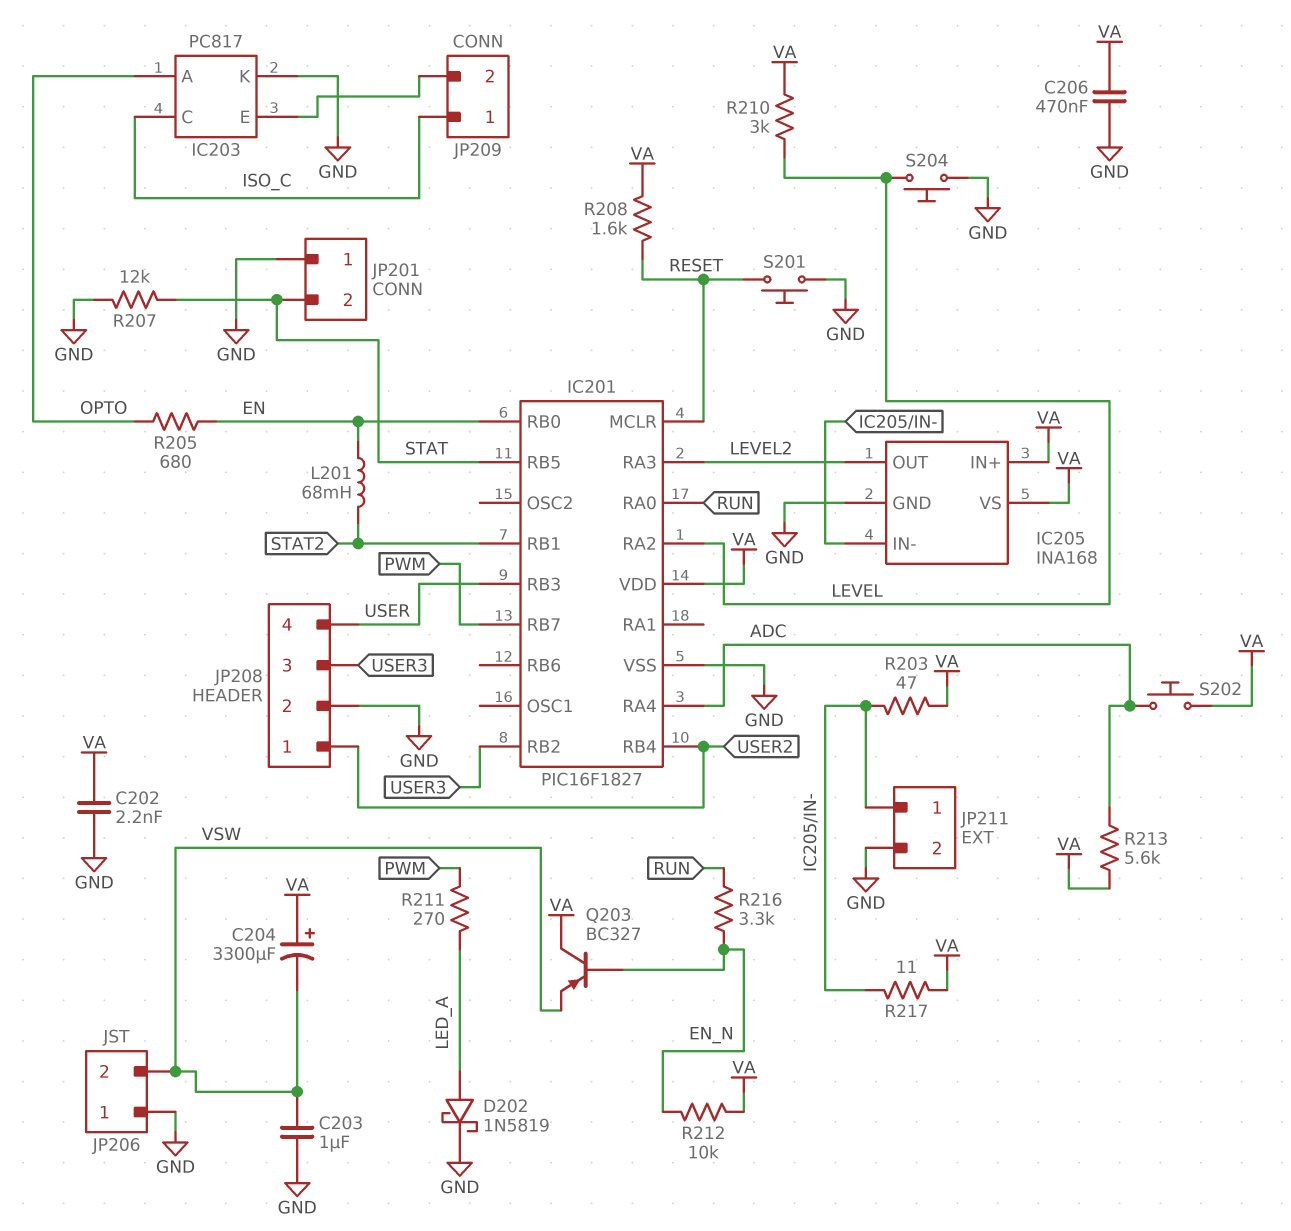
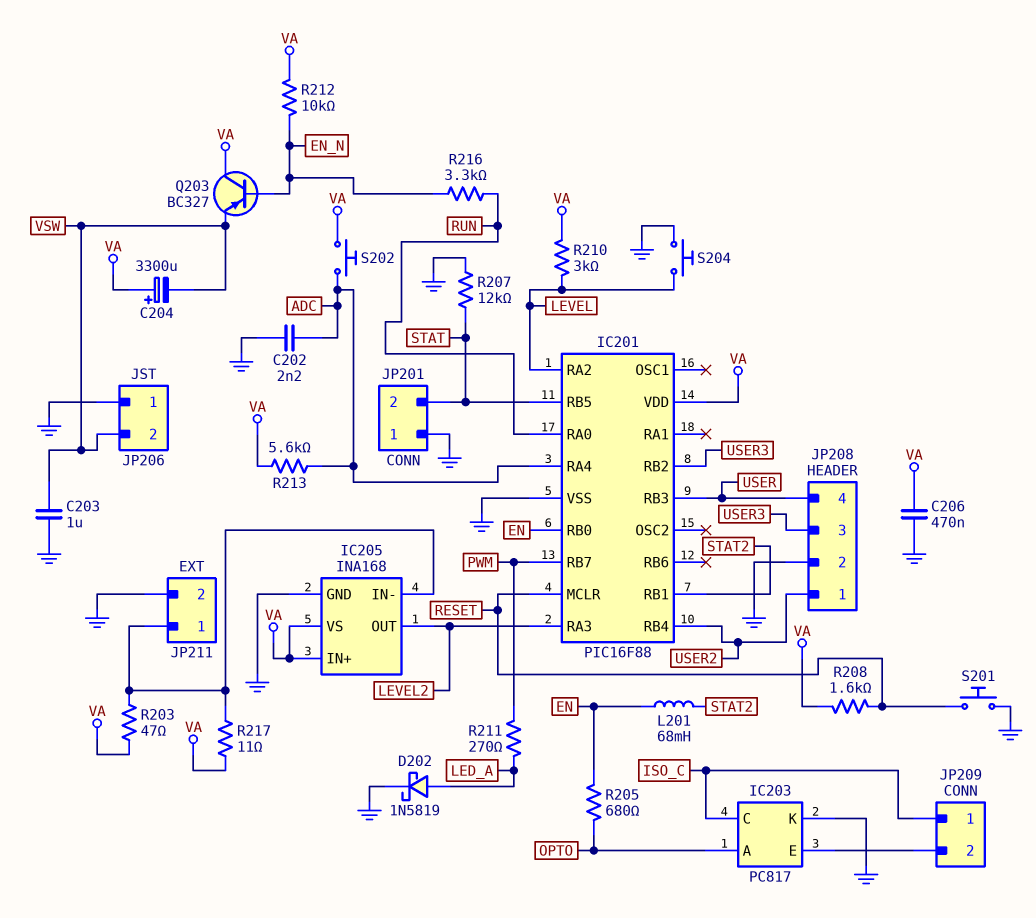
C202: 2.2nF (GND, VA) -> 2.2nF (ADC, GND)
IC201: PIC16F1827 -> PIC16F88

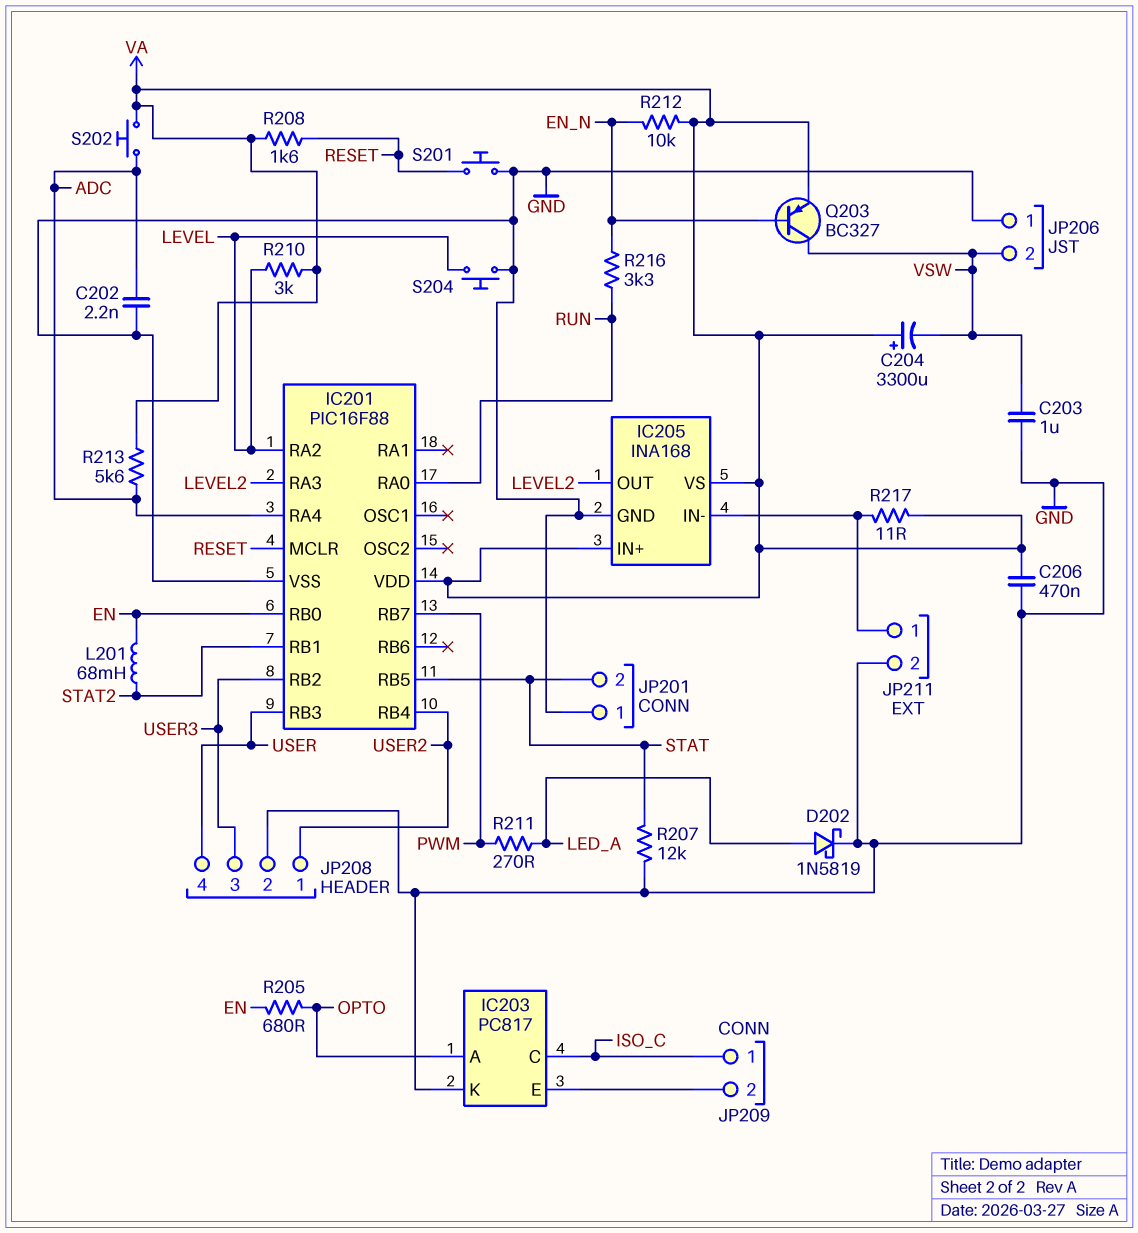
Q203: PNP BC327 (B EN_N, C VA, E VSW) -> PNP BC327 (B EN_N, C VSW, E VA)
R203: 47 (IC205/IN-, VA) -> none

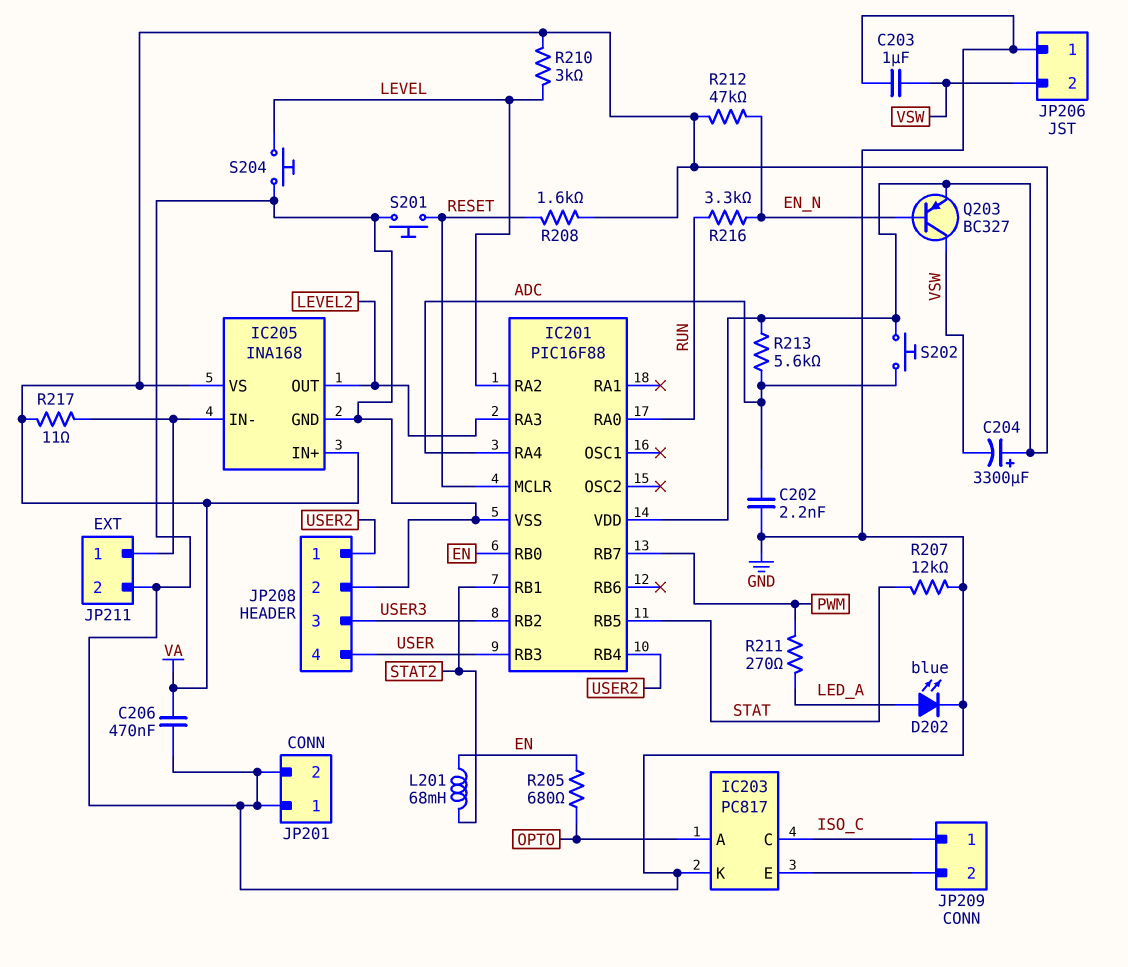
D202: schottky 1N5819 (A LED_A, K GND) -> LED blue (A LED_A, K GND)
JP201 pin 2: STAT -> GND
R212: 10k (EN_N, VA) -> 47k (EN_N, VA)

